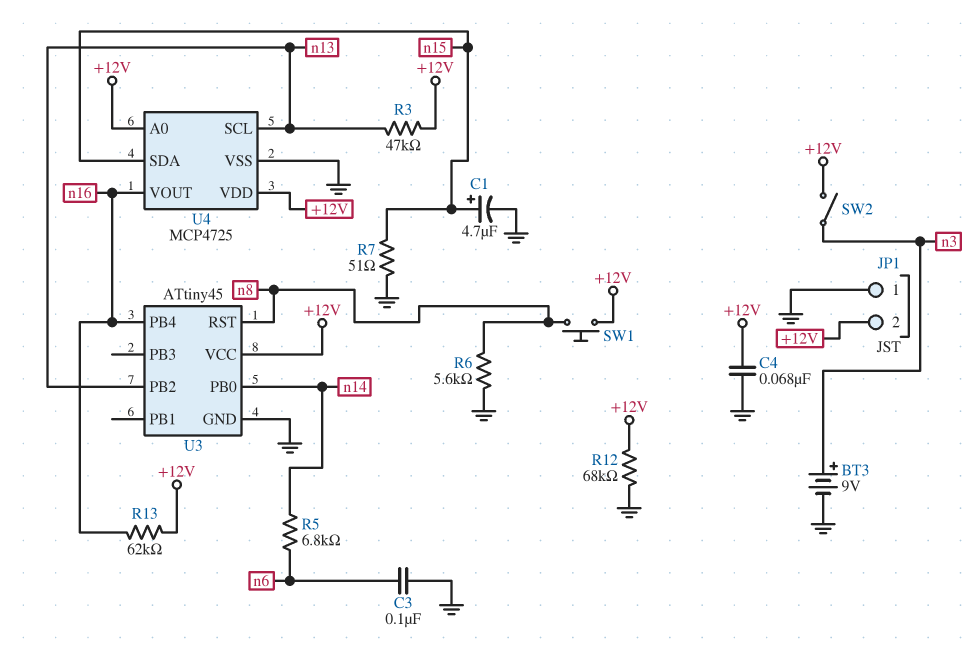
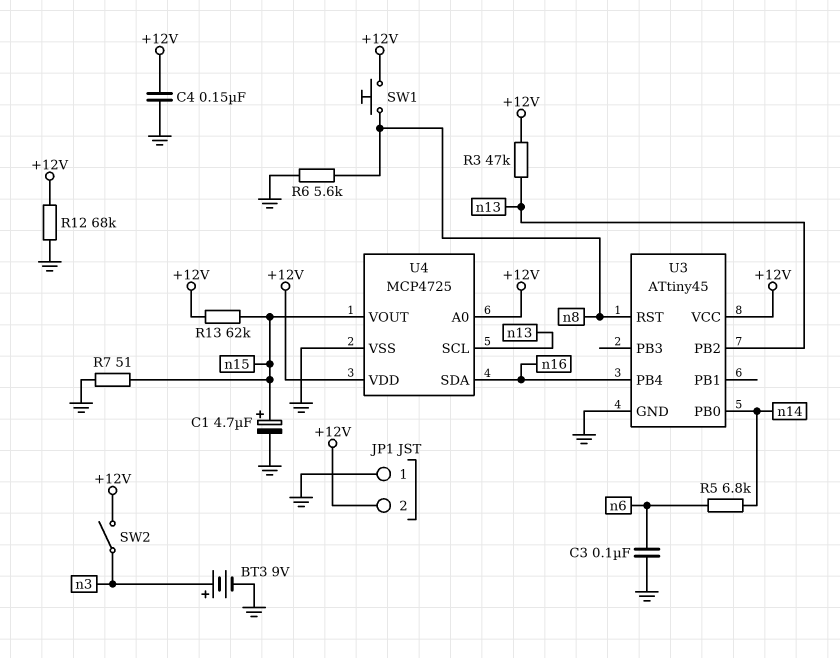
C4: 68nF (+12V, GND) -> 150nF (+12V, GND)
R13: 62k (+12V, n16) -> 62k (+12V, n15)
U4 pin SDA: n15 -> n16
U4 pin VOUT: n16 -> n15

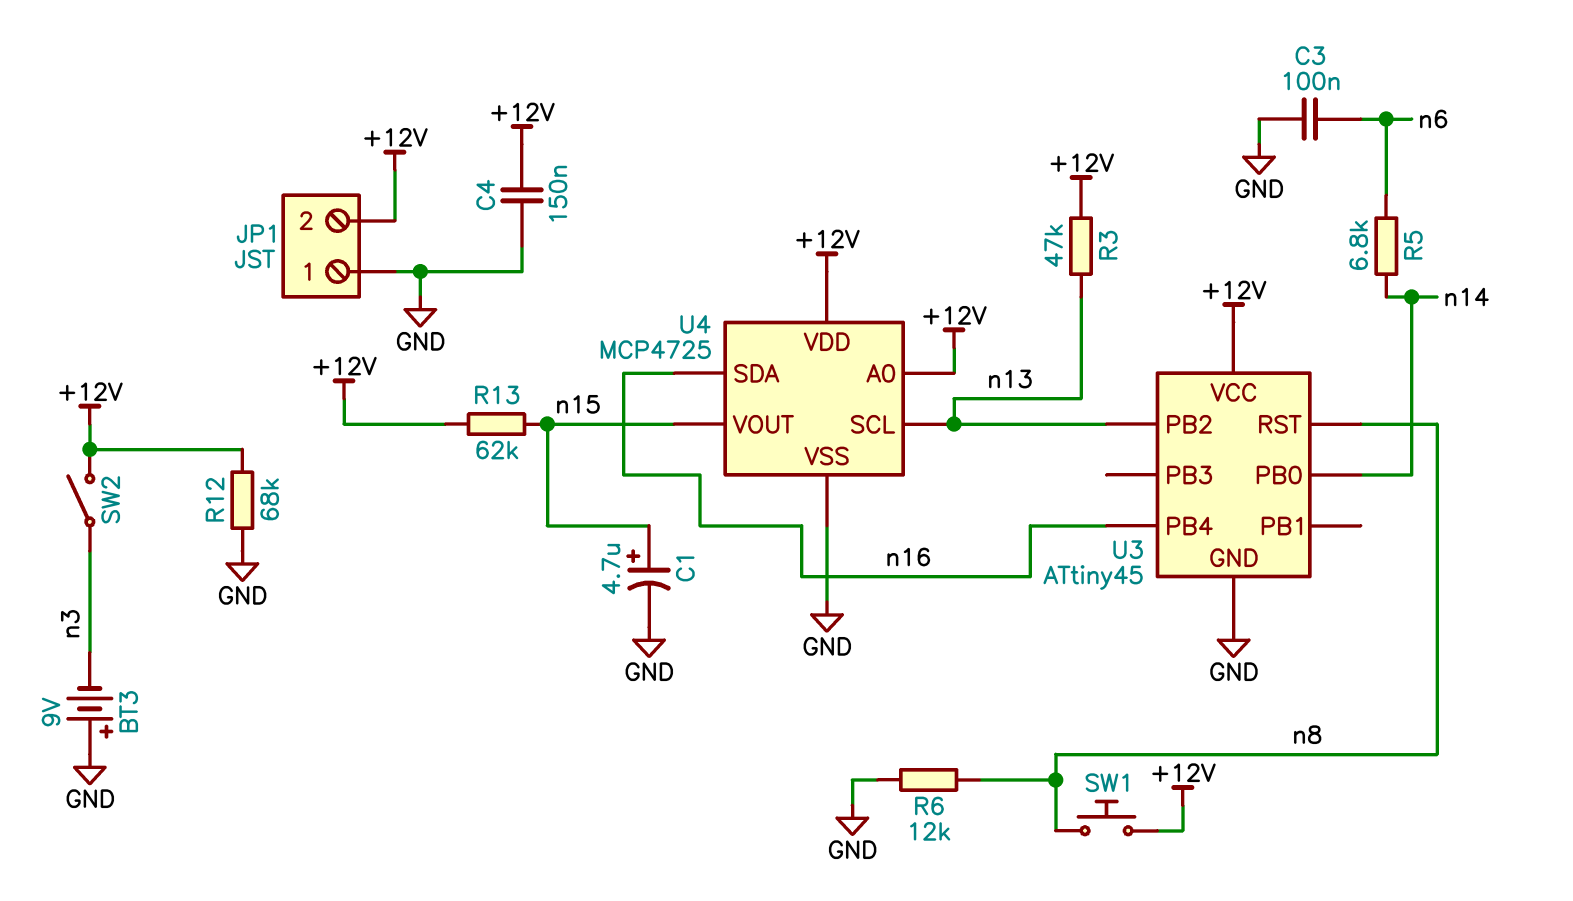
BT3: 9V (plus n3, minus GND) -> 9V (plus GND, minus n3)
R6: 5.6k (GND, n8) -> 12k (GND, n8)
R7: 51 (GND, n15) -> none

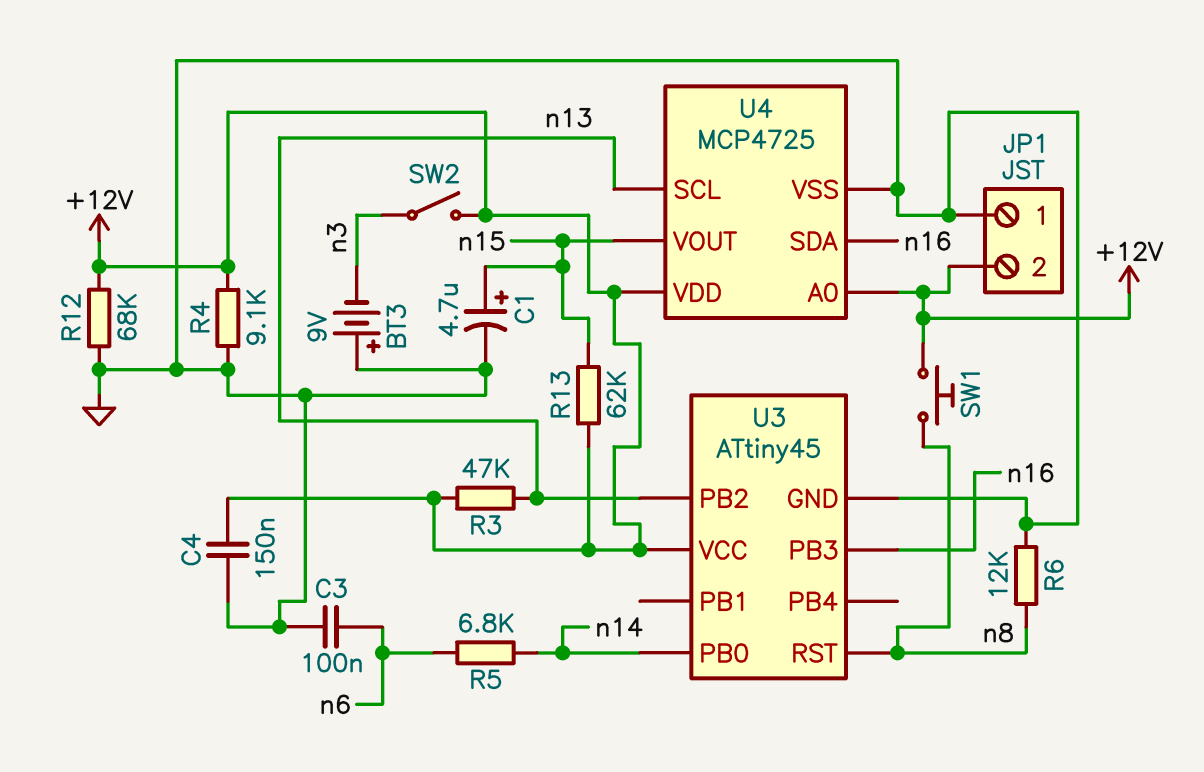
R4: none -> 9.1k (+12V, GND)
U3 pin PB3: none -> n16
U3 pin PB4: n16 -> none

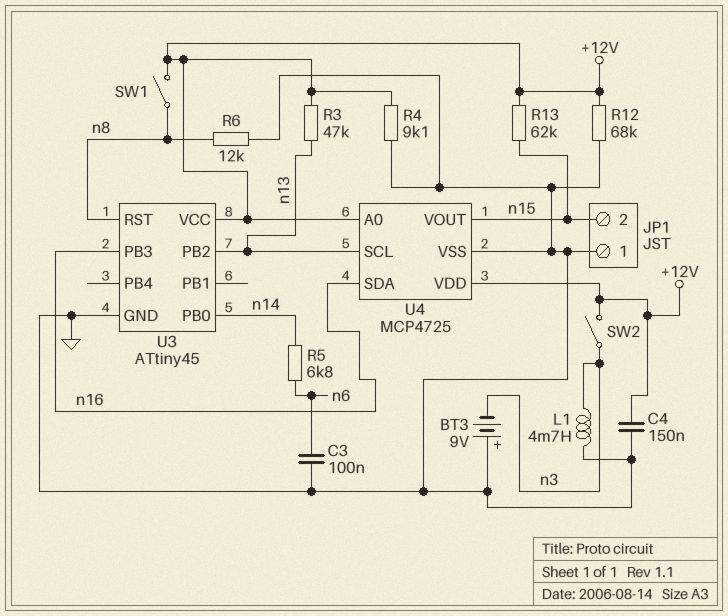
C1: 4.7uF (plus n15, minus GND) -> none
JP1 pin 2: +12V -> n15
L1: none -> 4.7mH (GND, n3)
SW1: button (+12V, n8) -> switch (+12V, n8)

